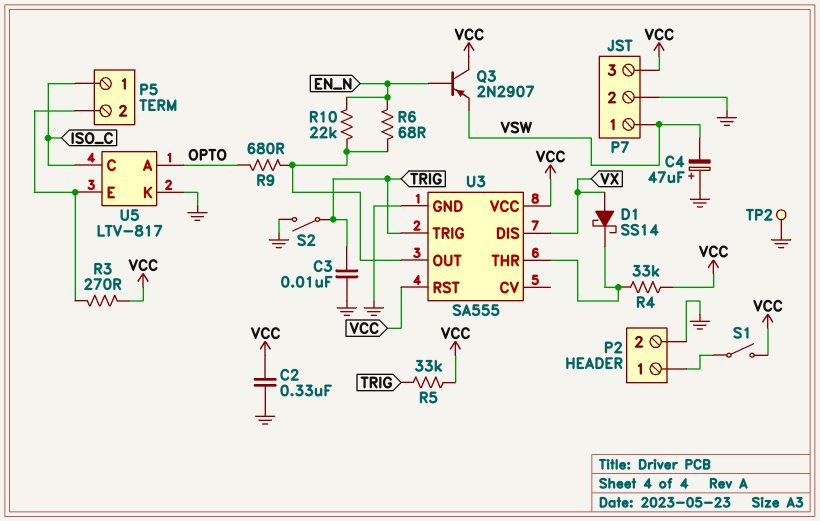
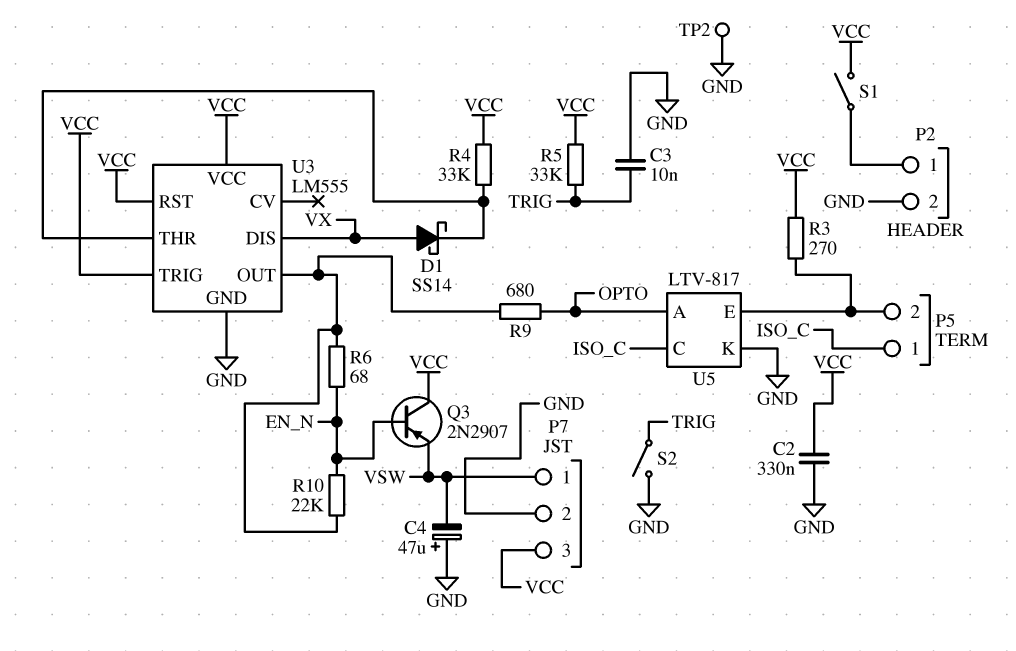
U3: SA555 -> LM555
U3 pin TRIG: TRIG -> VCC

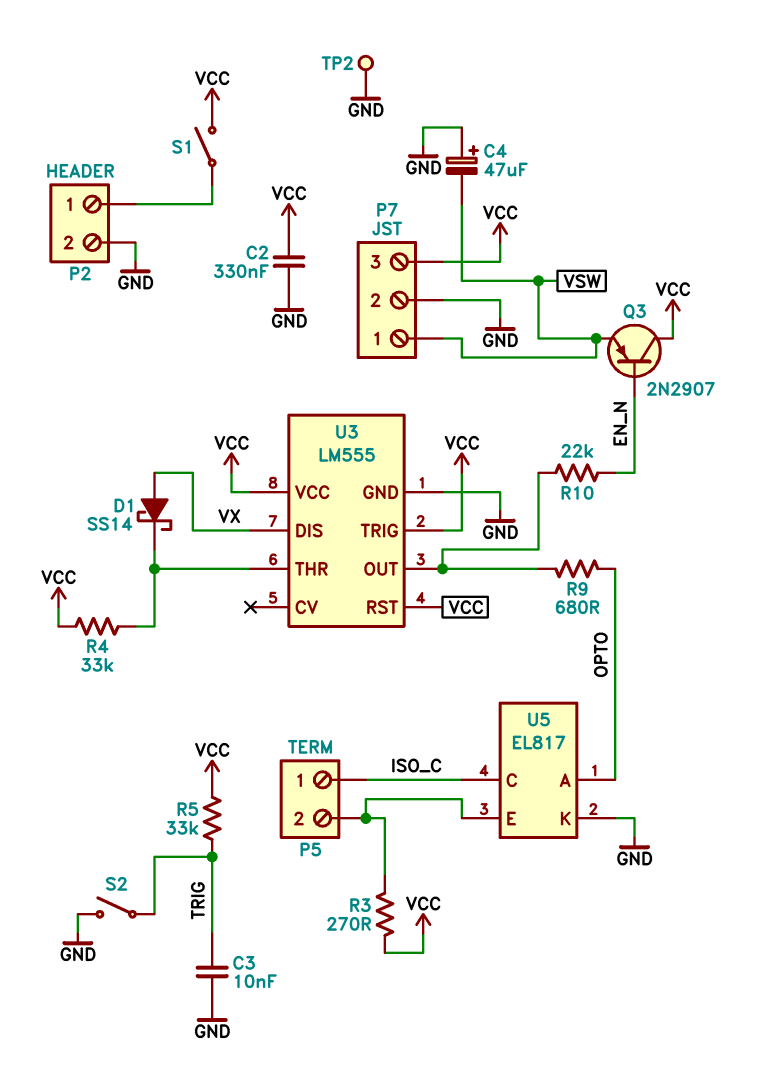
R6: 68 (EN_N, U3/OUT) -> none
U5: LTV-817 -> EL817

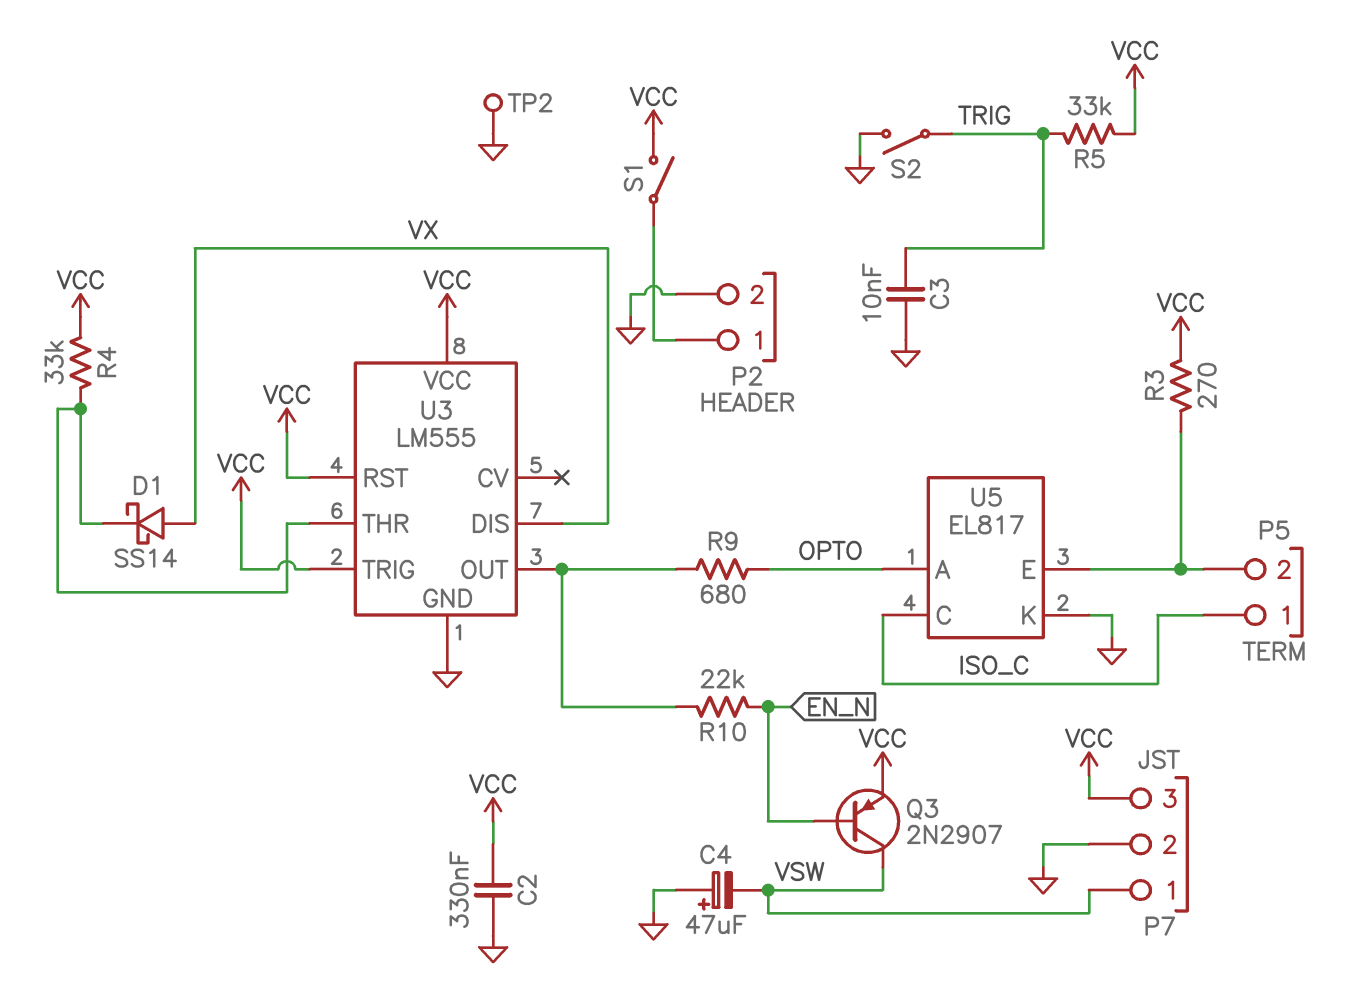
Q3: PNP 2N2907 (B EN_N, C VCC, E VSW) -> PNP 2N2907 (B EN_N, C VSW, E VCC)

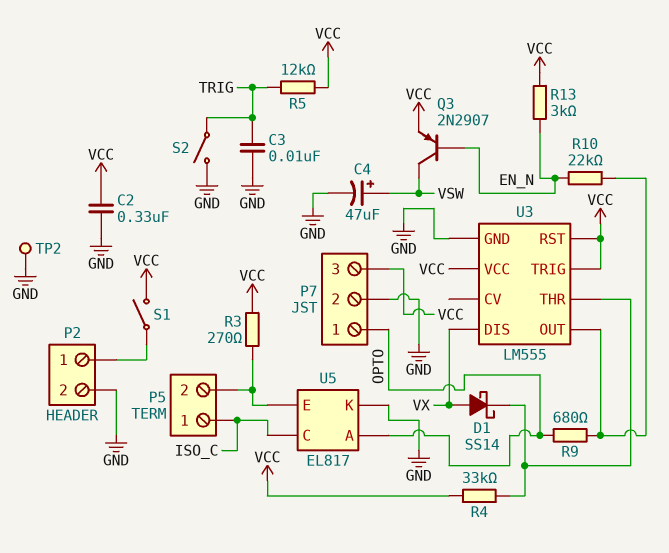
C4: 47uF (plus GND, minus VSW) -> 47uF (plus VSW, minus GND)
P7 pin 1: VSW -> OPTO
R5: 33k (TRIG, VCC) -> 12k (TRIG, VCC)
R13: none -> 3k (EN_N, VCC)

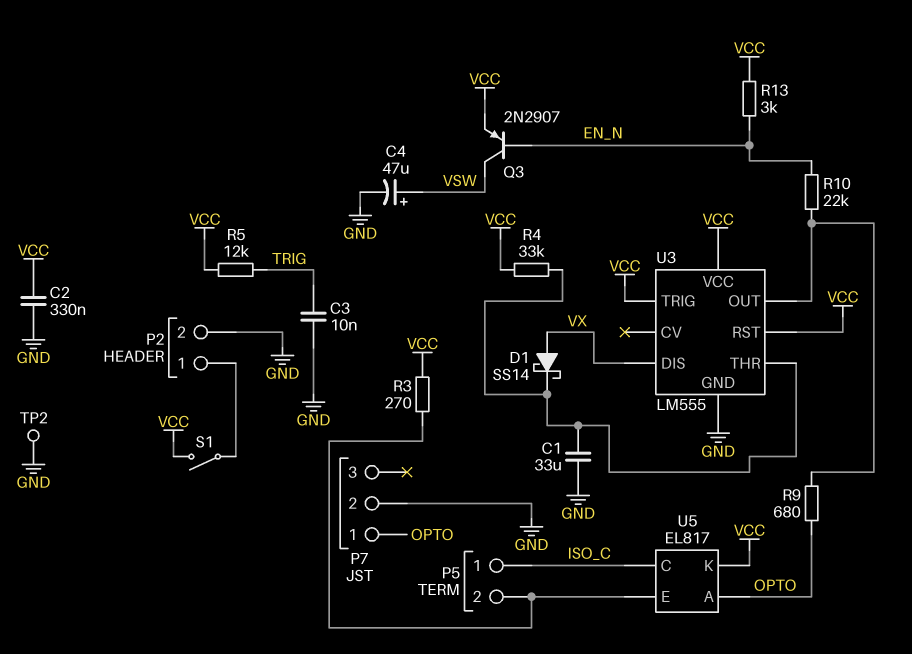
C1: none -> 33uF (GND, U3/THR)
P7 pin 3: VCC -> none
S2: switch (GND, TRIG) -> none
U5 pin K: GND -> VCC

